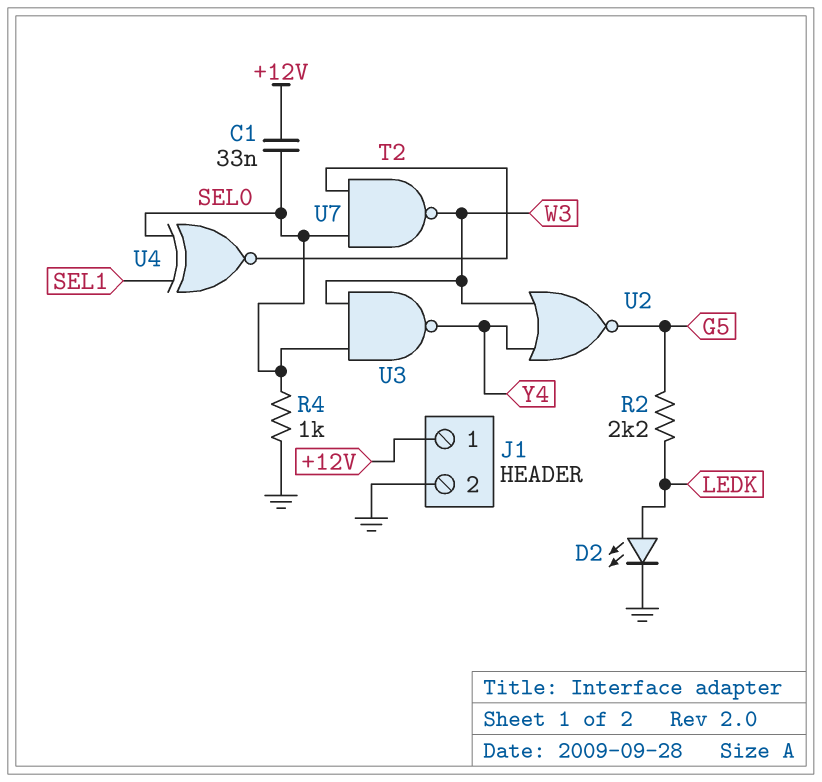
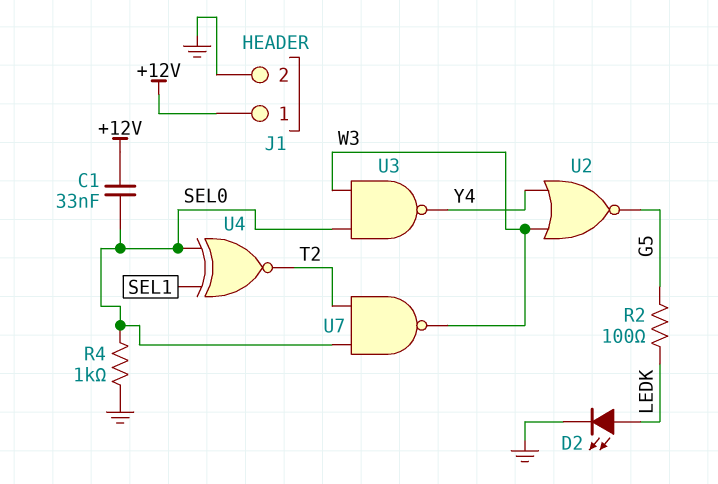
R2: 2.2k (G5, LEDK) -> 100 (G5, LEDK)

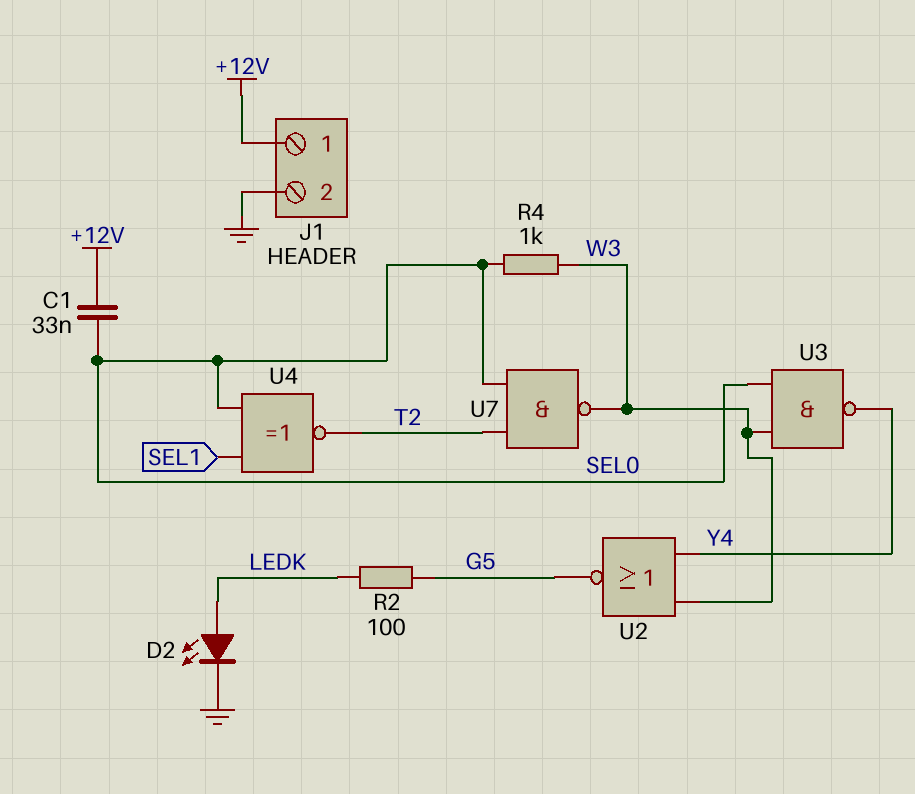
R4: 1k (GND, SEL0) -> 1k (SEL0, W3)

